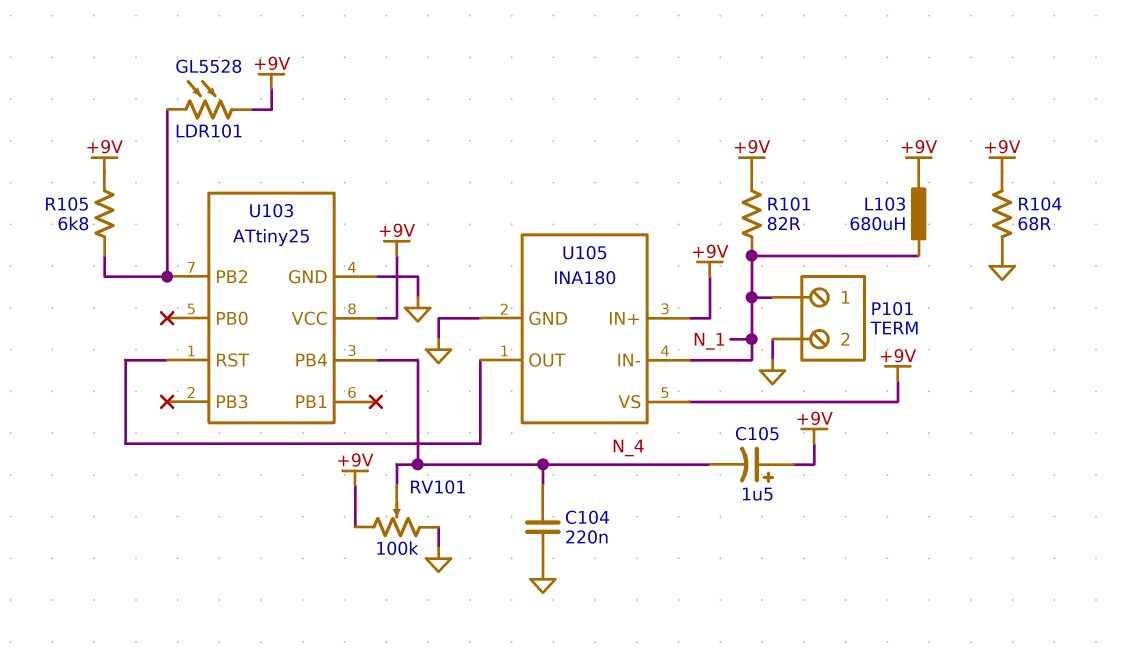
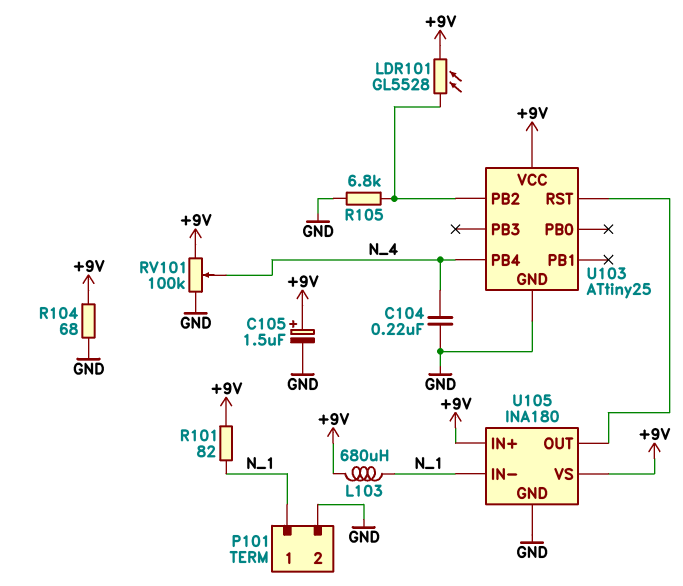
C105: 1.5uF (plus +9V, minus N_4) -> 1.5uF (plus +9V, minus GND)
R105: 6.8k (+9V, U103/PB2) -> 6.8k (GND, U103/PB2)

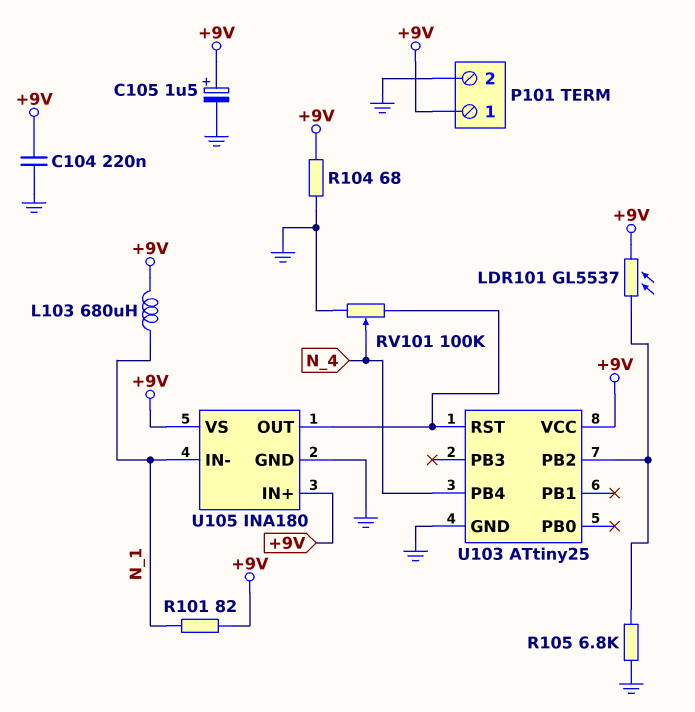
C104: 220nF (GND, N_4) -> 220nF (+9V, GND)
LDR101: GL5528 (+9V, U103/PB2) -> GL5537 (+9V, U103/PB2)
P101 pin 1: N_1 -> +9V
RV101: 100k (+9V, GND, wiper N_4) -> 100k (GND, U103/RST, wiper N_4)

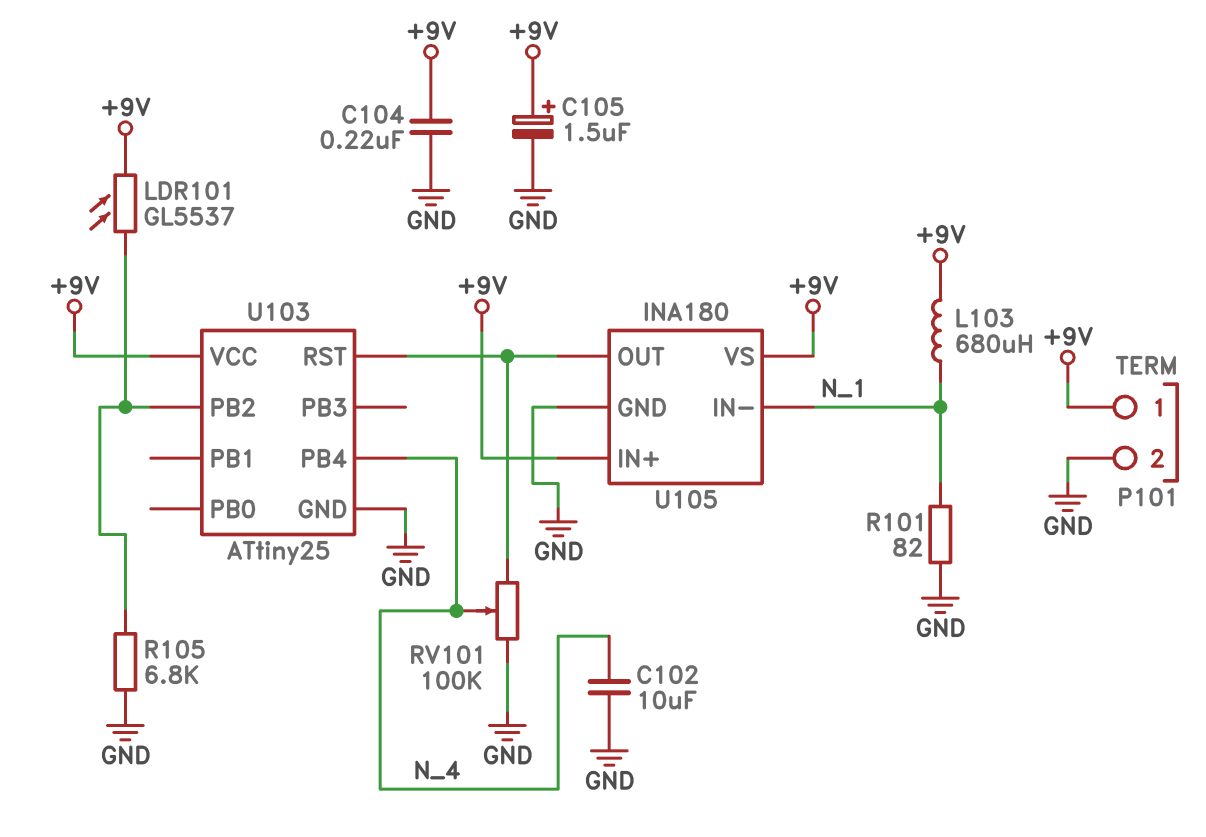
C102: none -> 10uF (GND, N_4)
R101: 82 (+9V, N_1) -> 82 (GND, N_1)
R104: 68 (+9V, GND) -> none

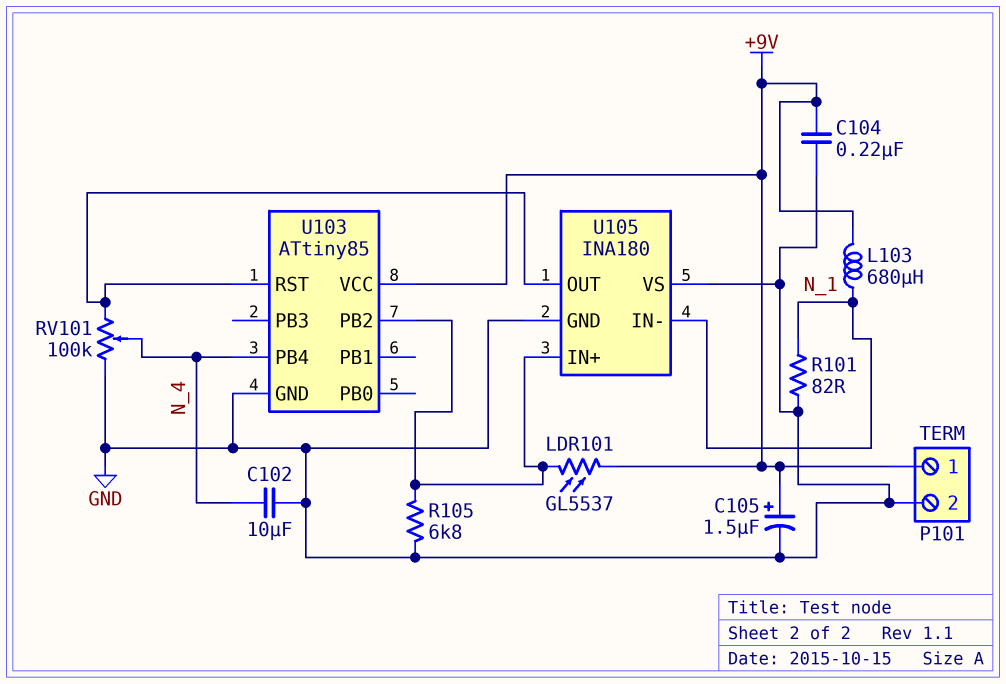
U103: ATtiny25 -> ATtiny85
U105 pin IN+: +9V -> U103/PB2
U105 pin VS: +9V -> GND

